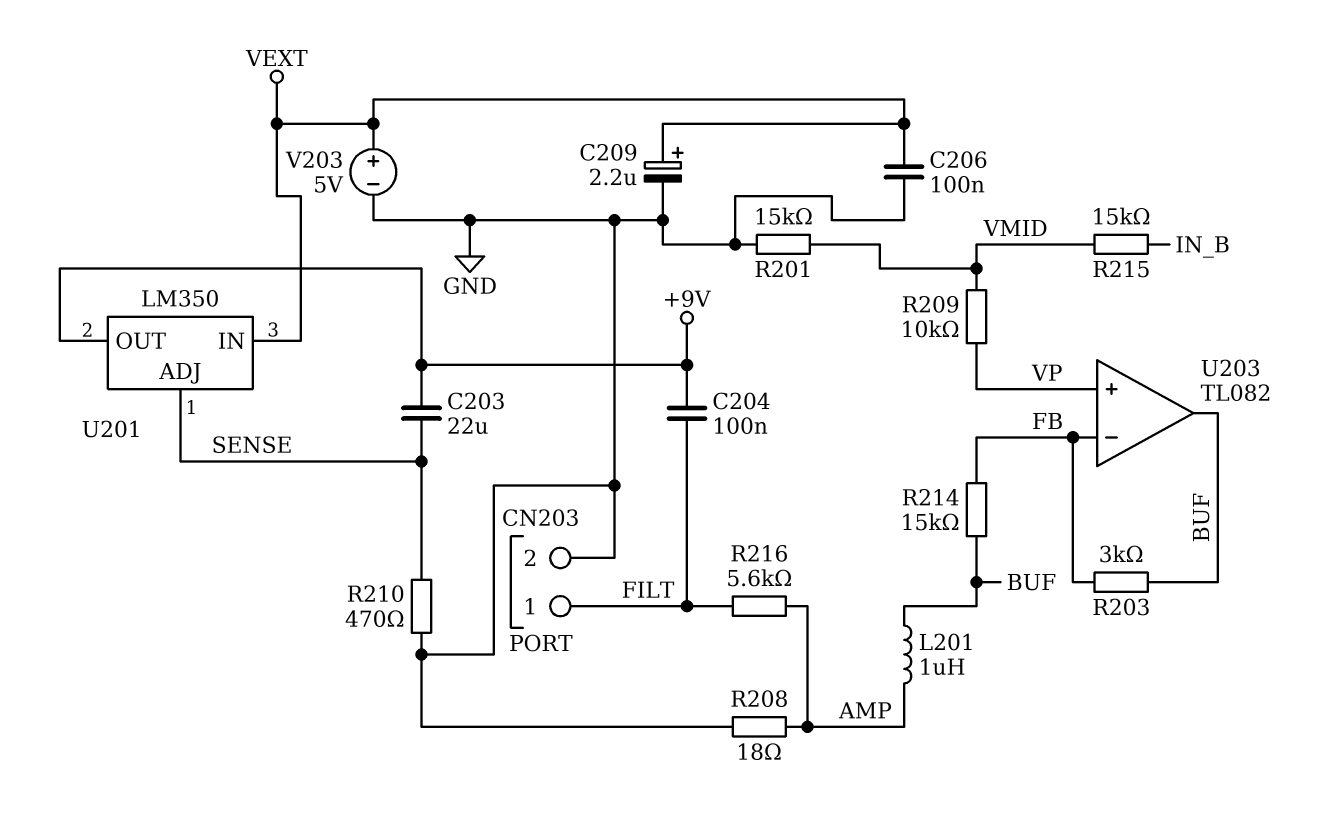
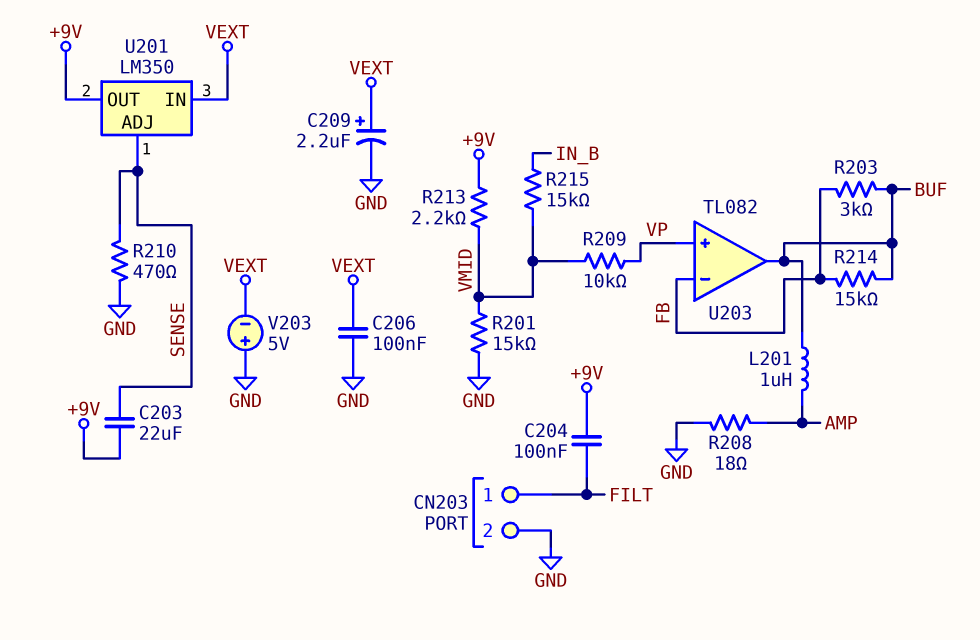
R213: none -> 2.2k (+9V, VMID)
R216: 5.6k (AMP, FILT) -> none
V203: 5V (plus VEXT, minus GND) -> 5V (plus GND, minus VEXT)

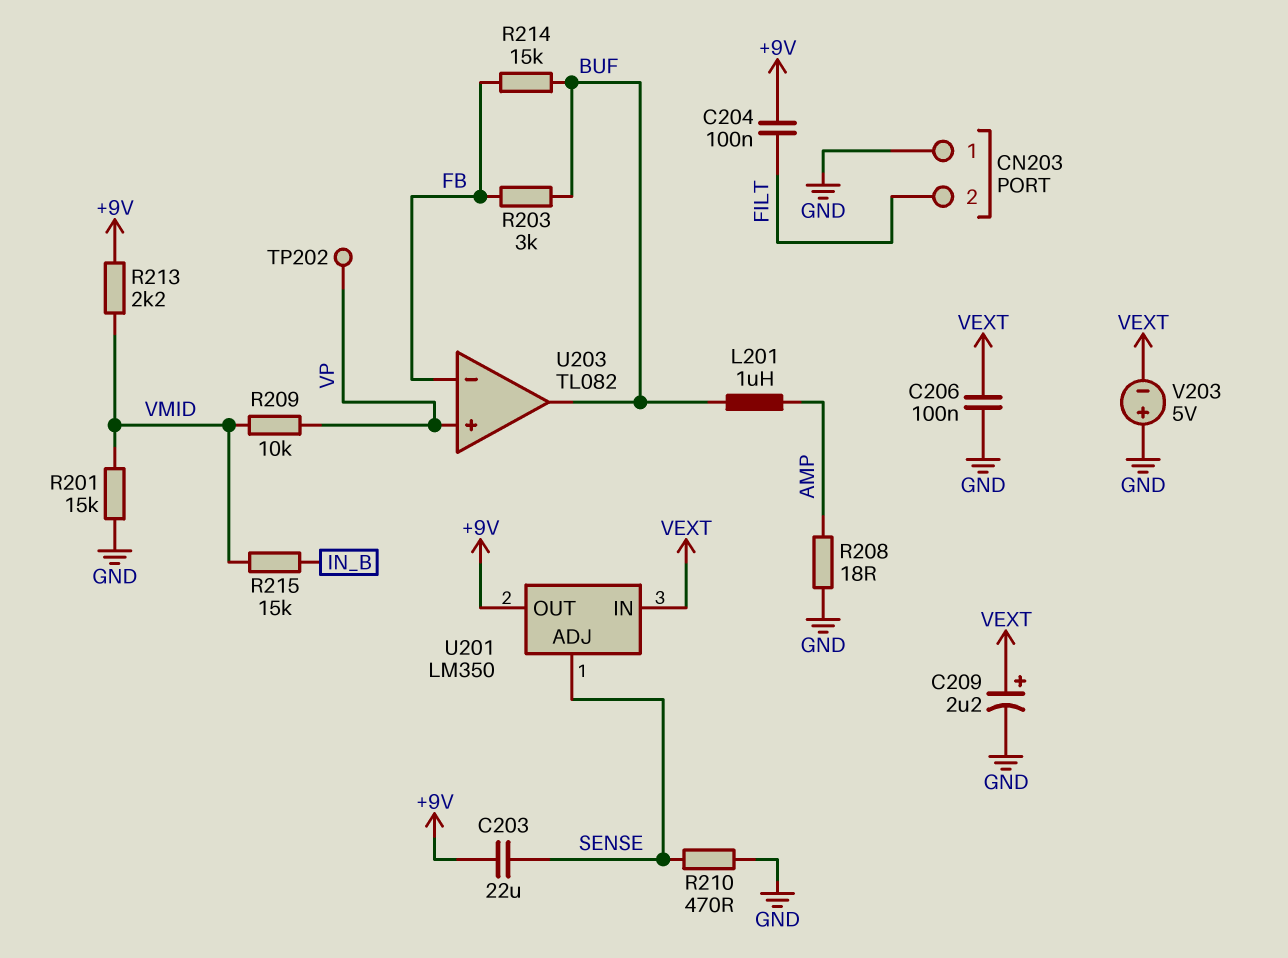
CN203 pin 1: FILT -> GND
CN203 pin 2: GND -> FILT
TP202: none -> test point (VP)

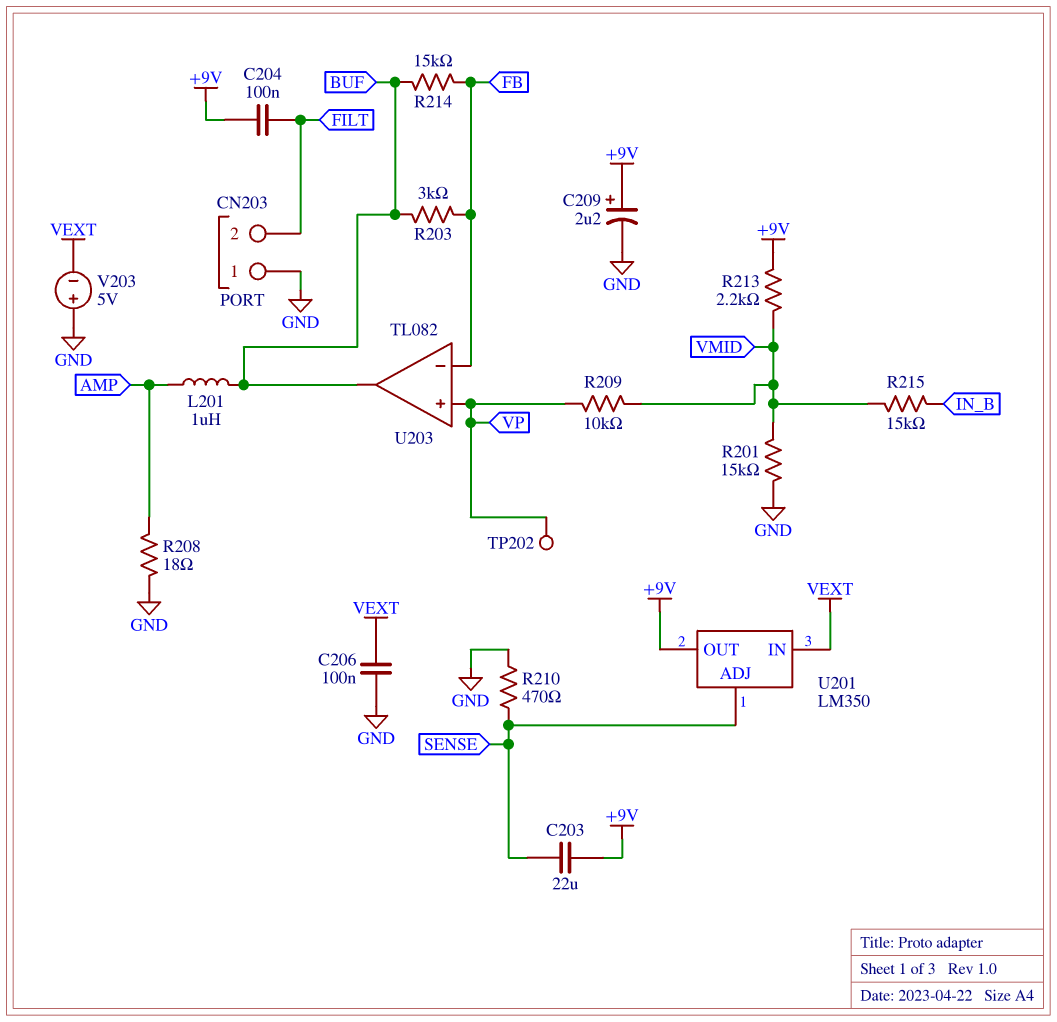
C209: 2.2uF (plus VEXT, minus GND) -> 2.2uF (plus +9V, minus GND)

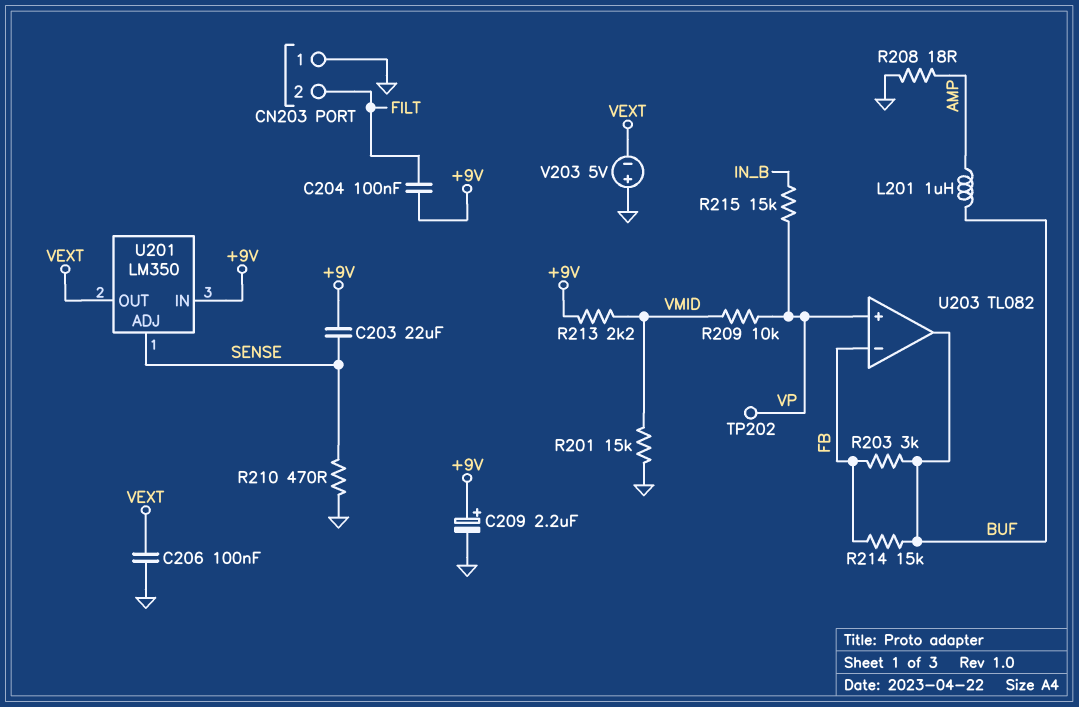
R215: 15k (IN_B, VMID) -> 15k (IN_B, VP)
U201 pin IN: VEXT -> +9V
U201 pin OUT: +9V -> VEXT

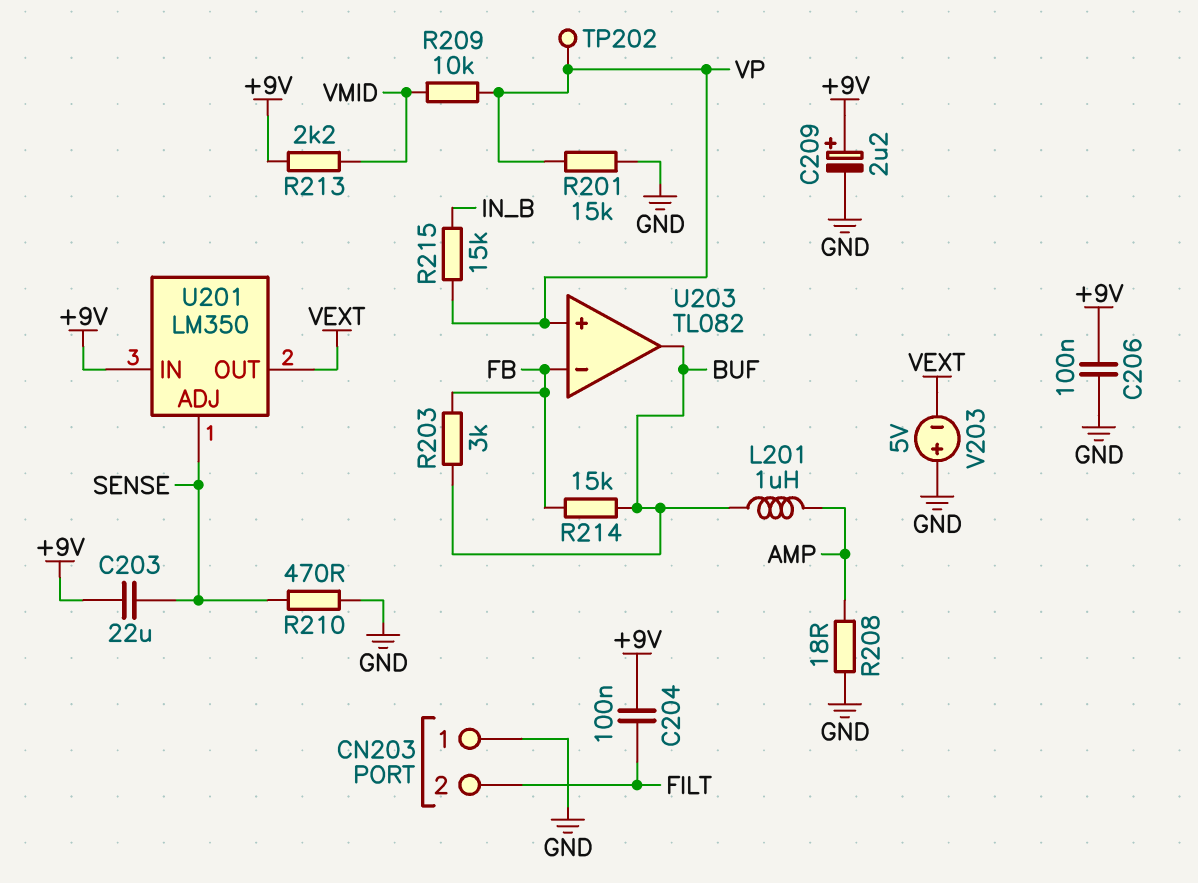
C206: 100nF (GND, VEXT) -> 100nF (+9V, GND)
R201: 15k (GND, VMID) -> 15k (GND, VP)

